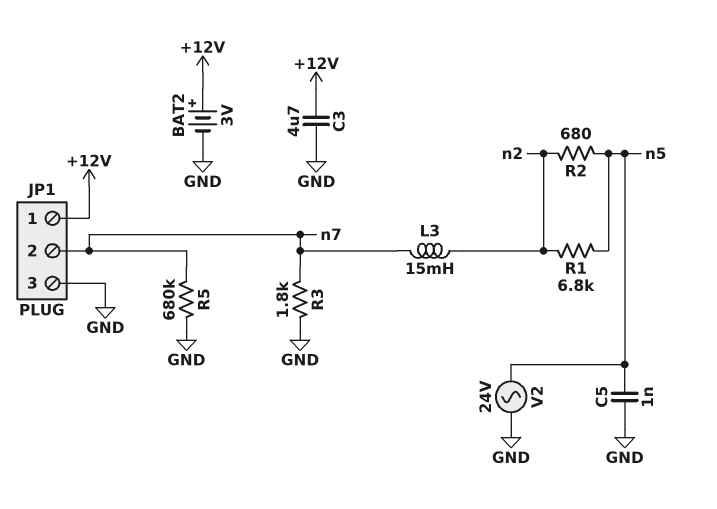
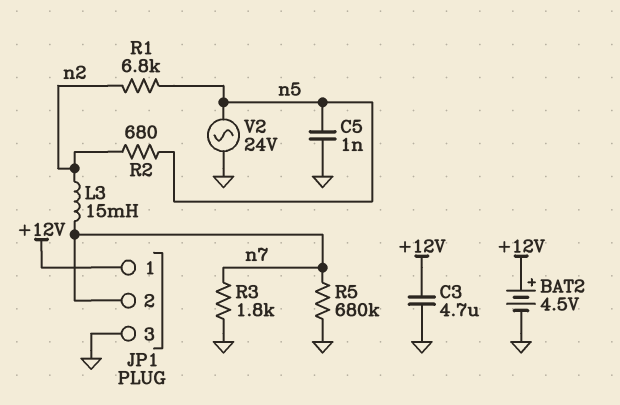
BAT2: 3V (plus +12V, minus GND) -> 4.5V (plus +12V, minus GND)

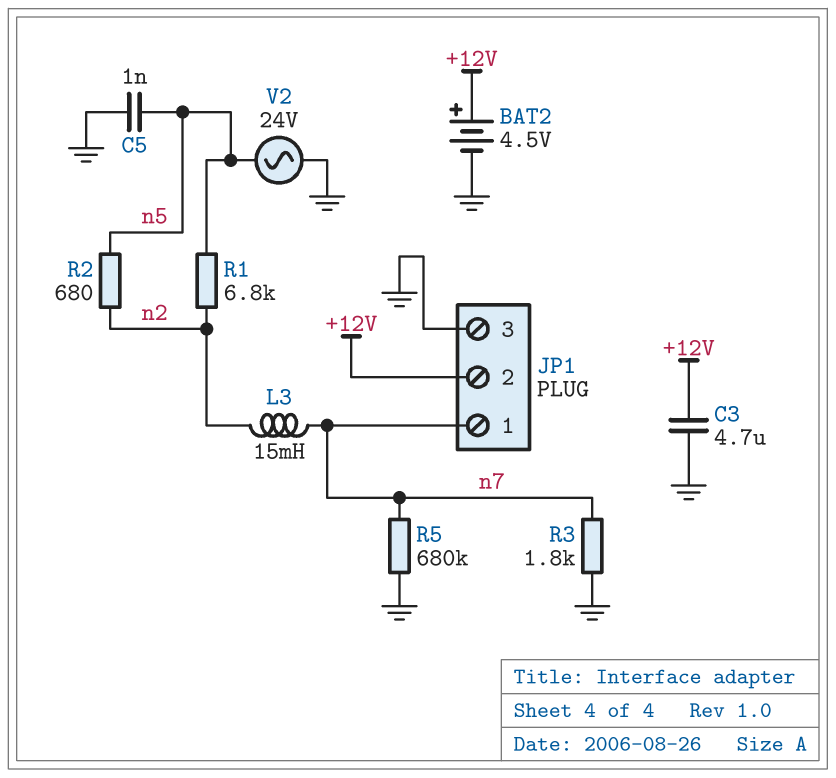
JP1 pin 1: +12V -> n7
JP1 pin 2: n7 -> +12V

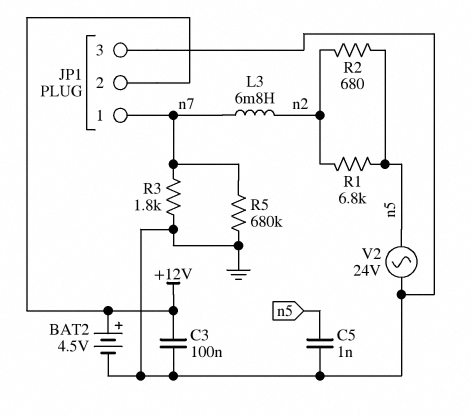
C3: 4.7uF (+12V, GND) -> 100nF (+12V, GND)
L3: 15mH (n2, n7) -> 6.8mH (n2, n7)

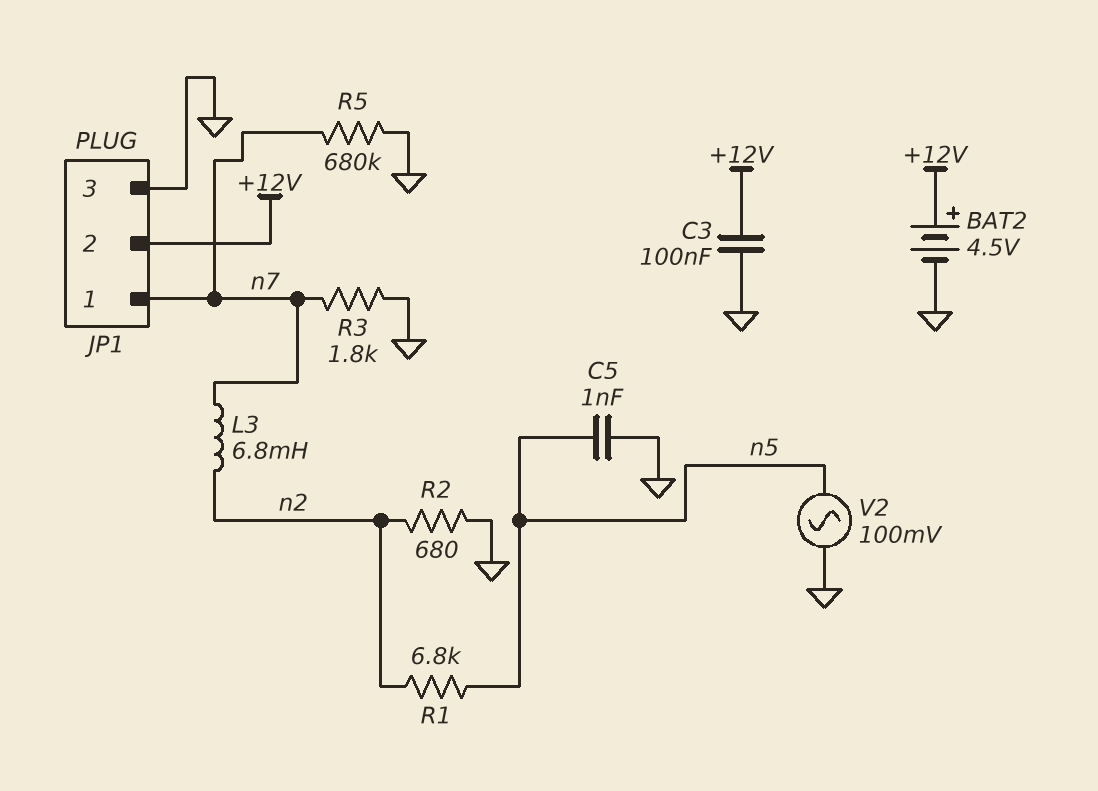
R2: 680 (n2, n5) -> 680 (GND, n2)
V2: AC 24V (GND, n5) -> AC 100mV (GND, n5)

